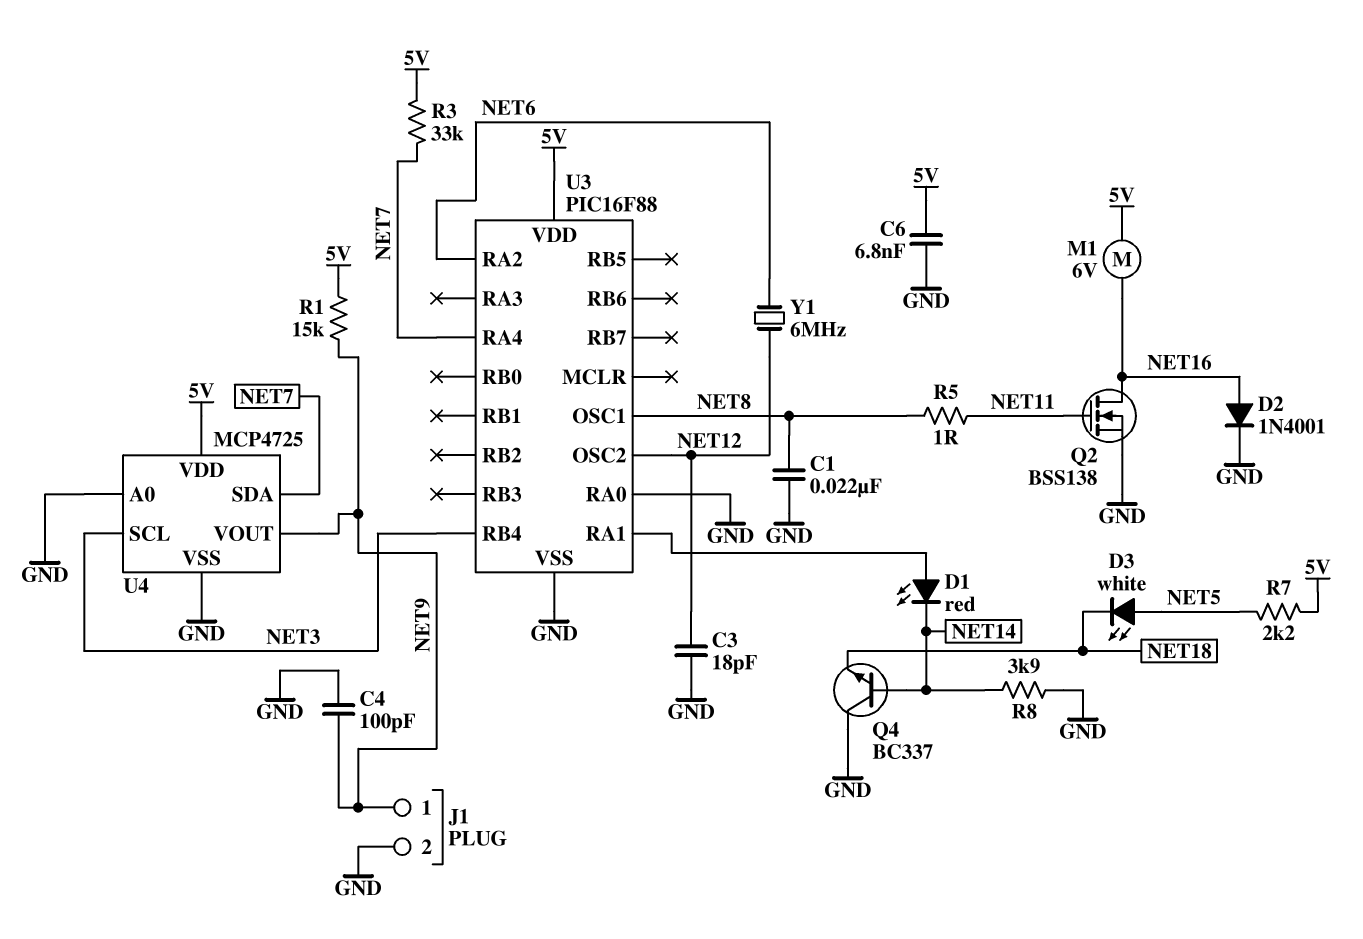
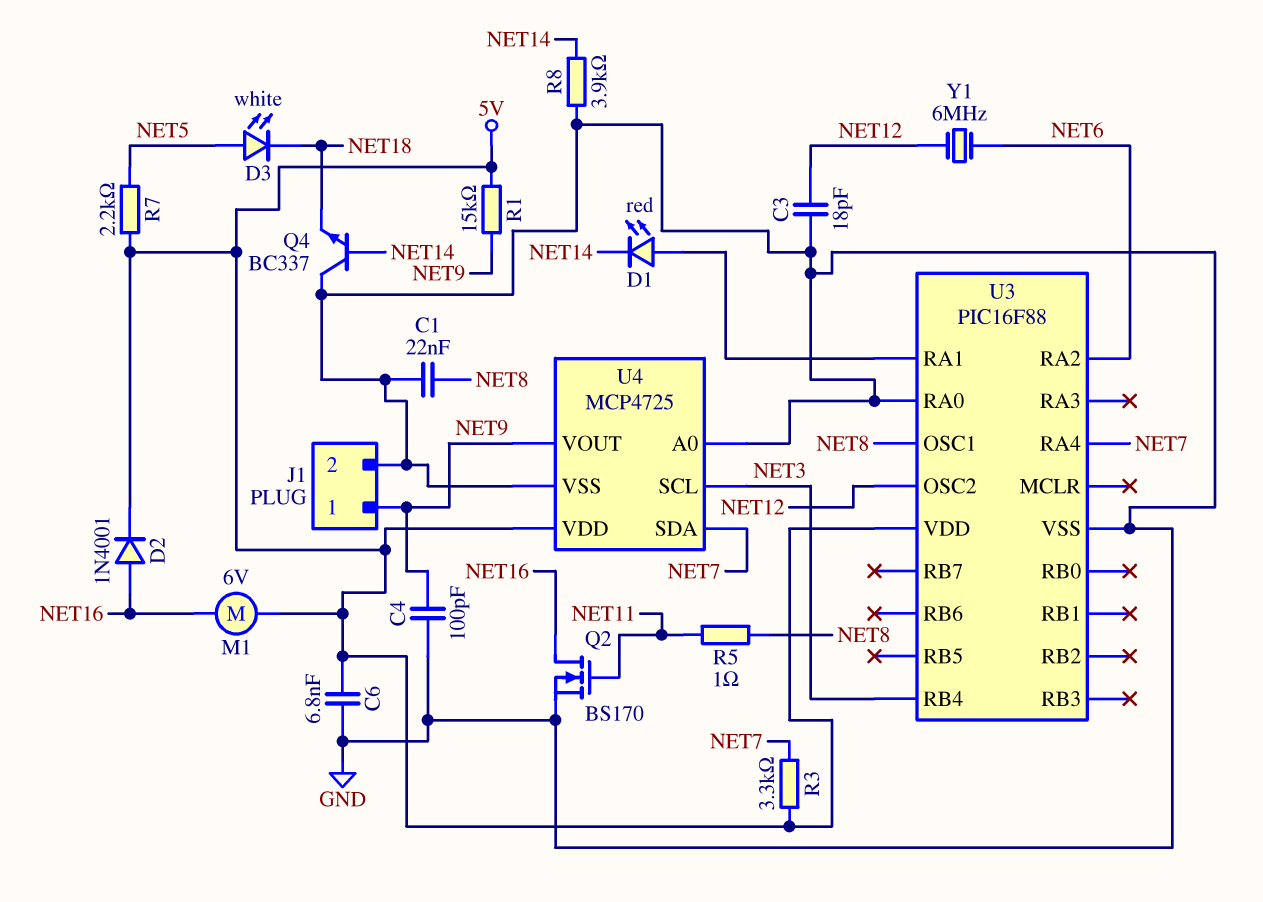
D2: diode 1N4001 (A NET16, K GND) -> diode 1N4001 (A NET16, K 5V)
Q2: NMOS BSS138 (G NET11, D NET16, S GND) -> NMOS BS170 (G NET11, D NET16, S GND)
R3: 33k (5V, NET7) -> 3.3k (5V, NET7)

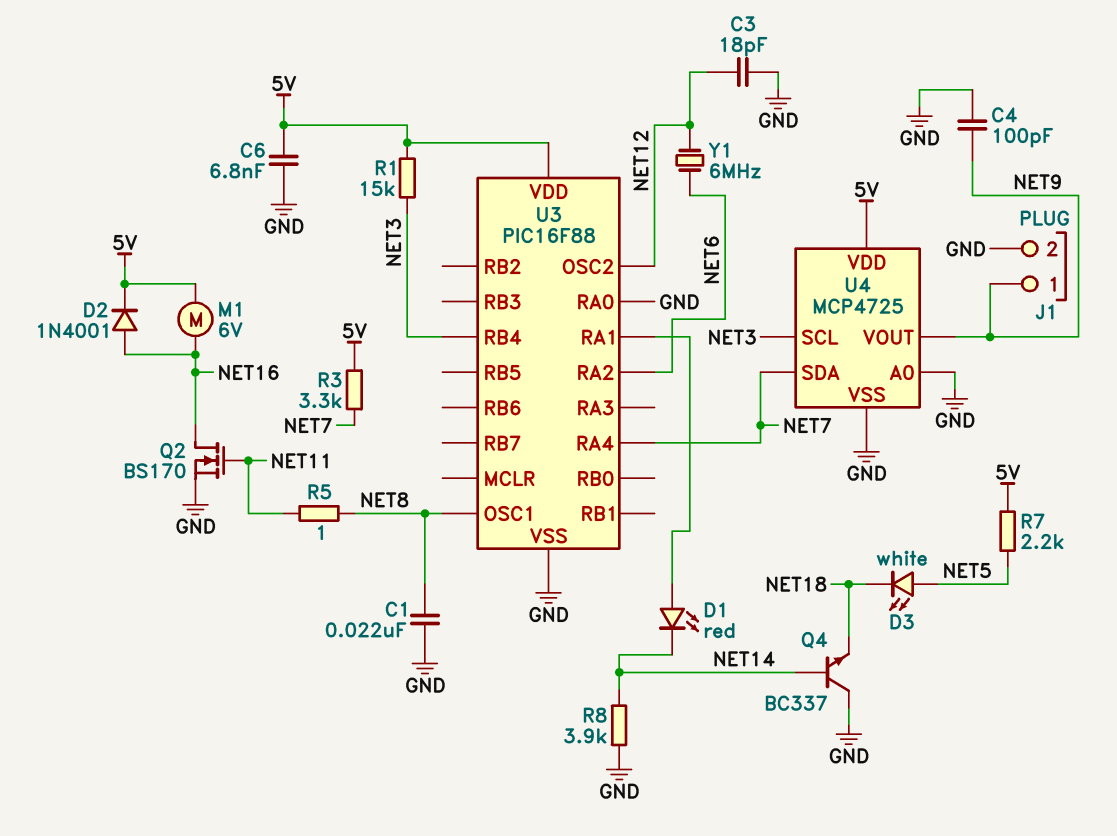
R1: 15k (5V, NET9) -> 15k (5V, NET3)

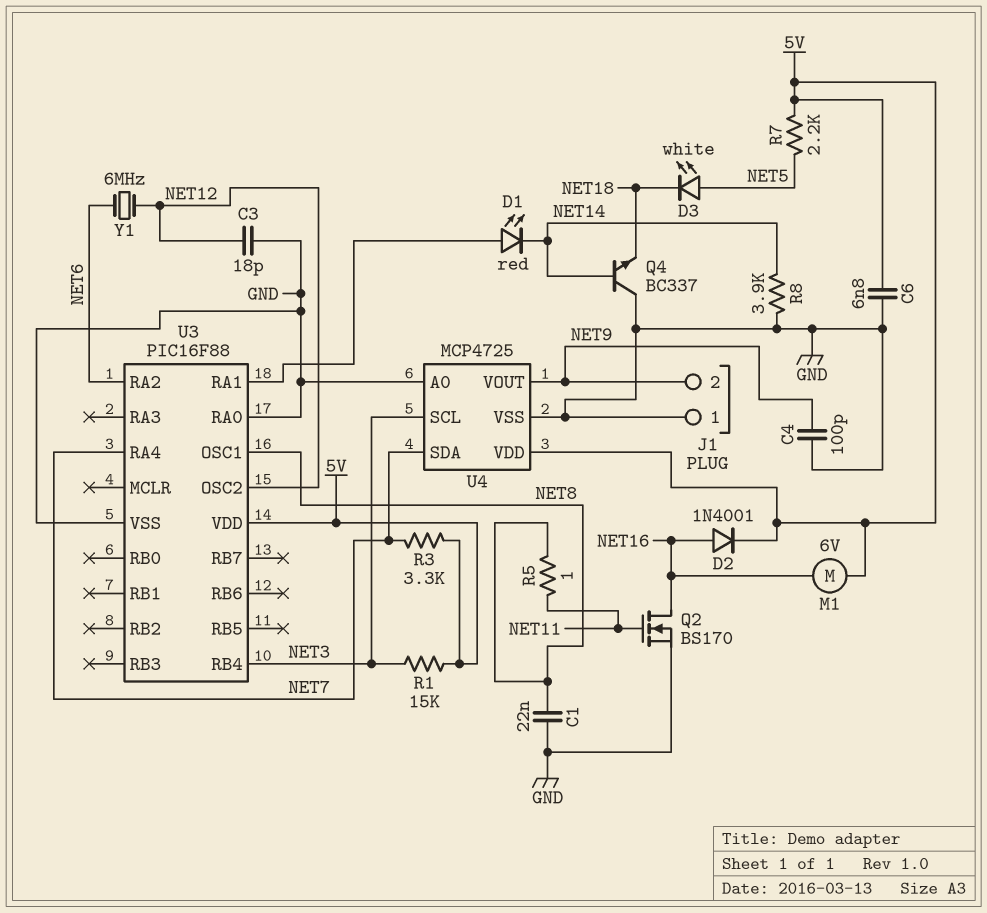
J1 pin 1: NET9 -> GND
J1 pin 2: GND -> NET9

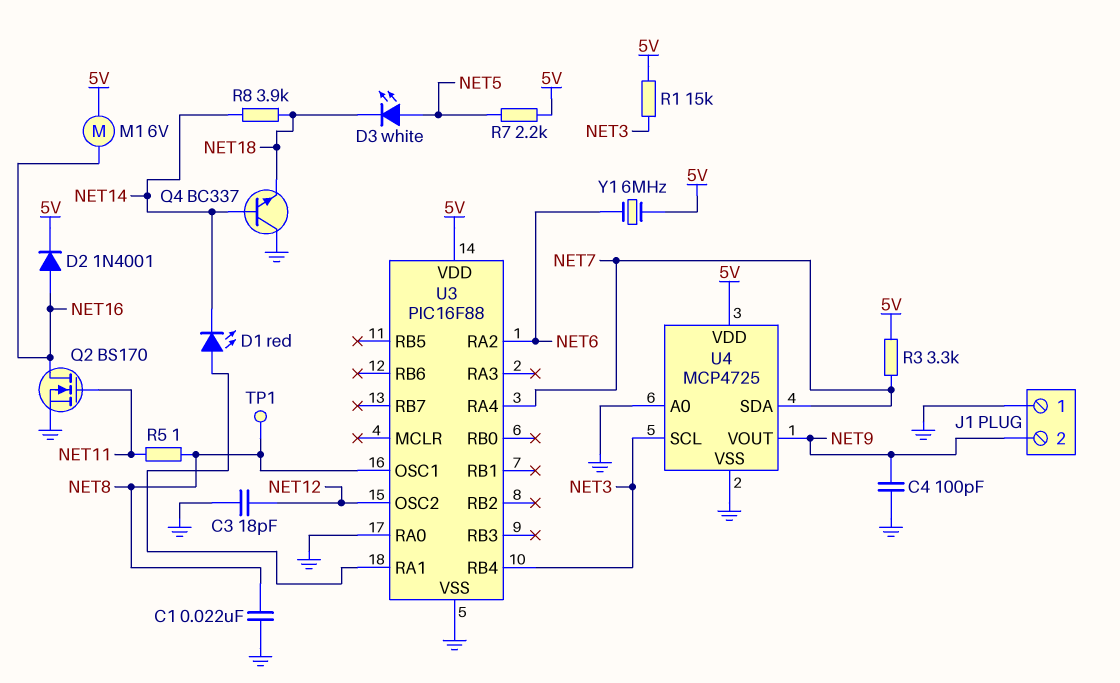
C6: 6.8nF (5V, GND) -> none
R8: 3.9k (GND, NET14) -> 3.9k (NET14, NET18)
TP1: none -> test point (NET8)
Y1: 6MHz (NET6, NET12) -> 6MHz (5V, NET6)

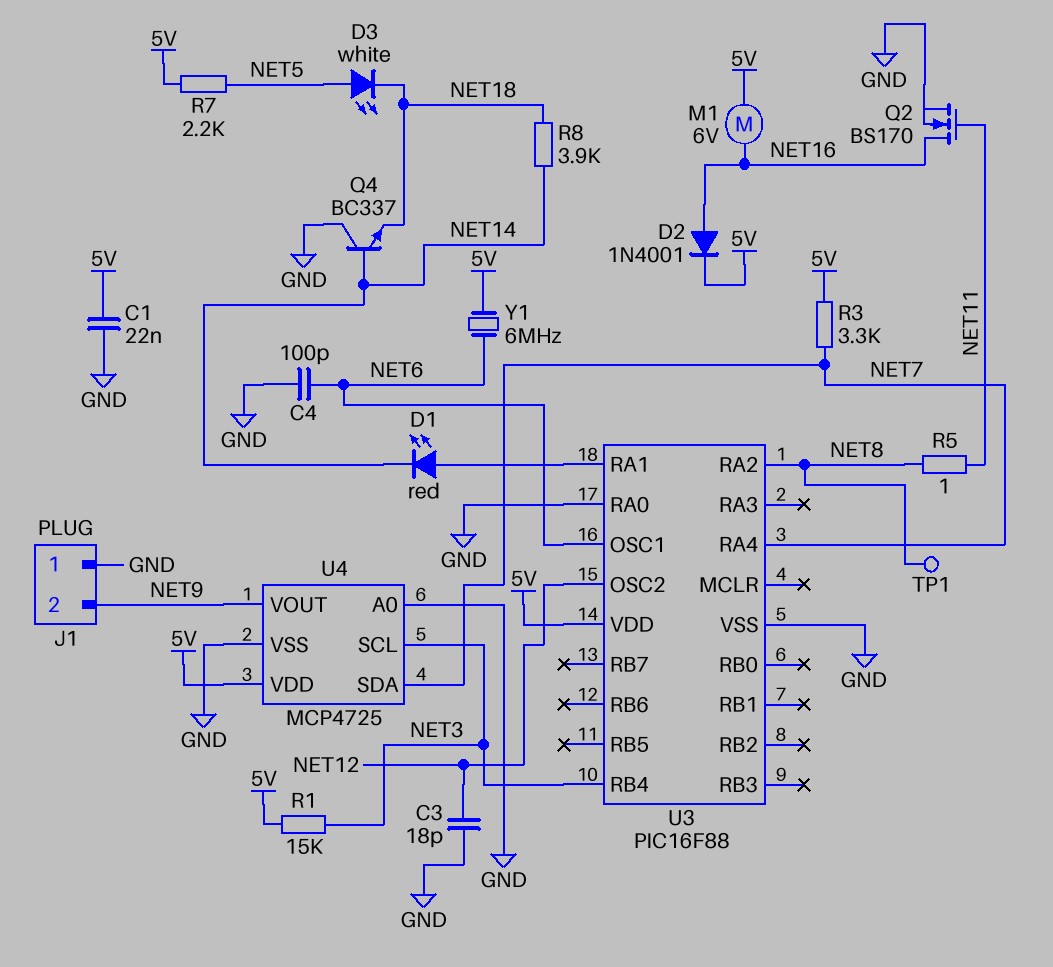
C1: 22nF (GND, NET8) -> 22nF (5V, GND)
C4: 100pF (GND, NET9) -> 100pF (GND, NET6)
U3 pin OSC1: NET8 -> NET6
U3 pin RA2: NET6 -> NET8

